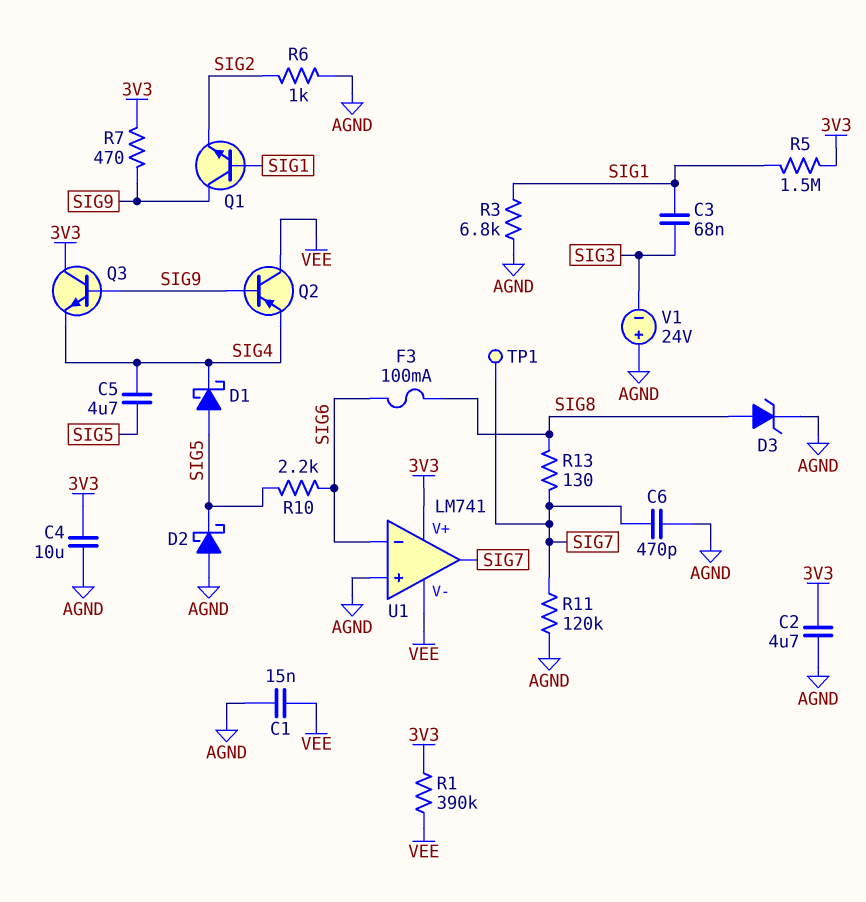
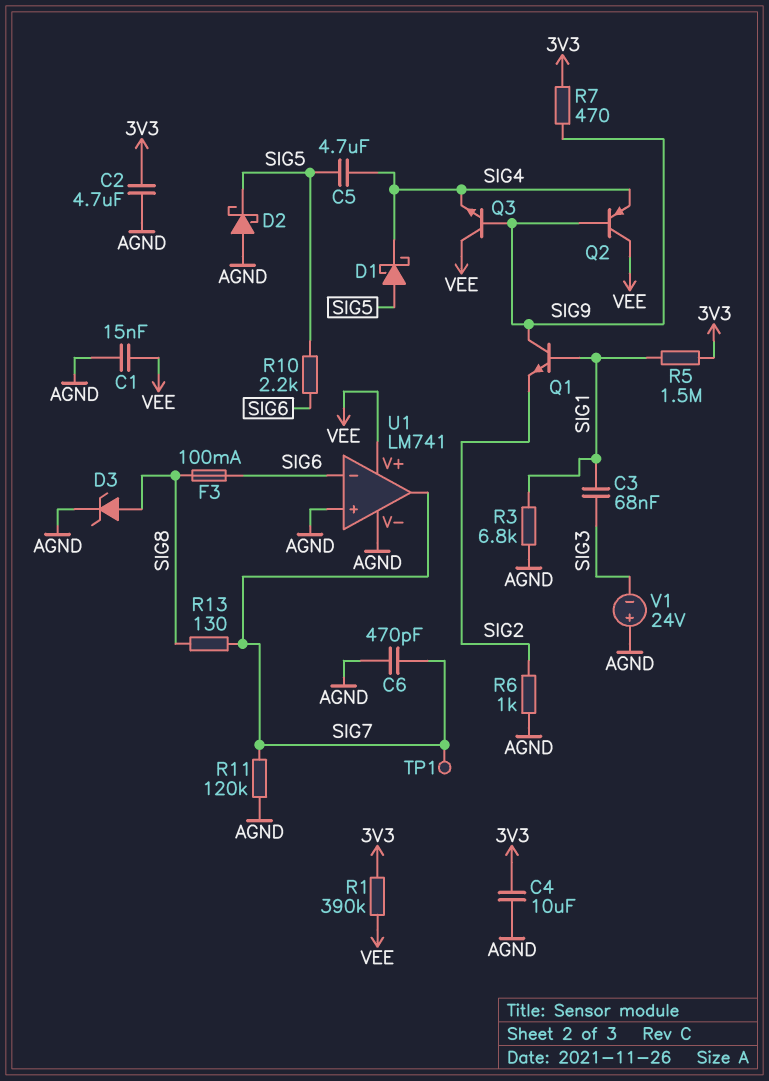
Q3: NPN (B SIG9, C 3V3, E SIG4) -> NPN (B SIG9, C VEE, E SIG4)
U1 pin V+: 3V3 -> VEE
U1 pin V-: VEE -> AGND

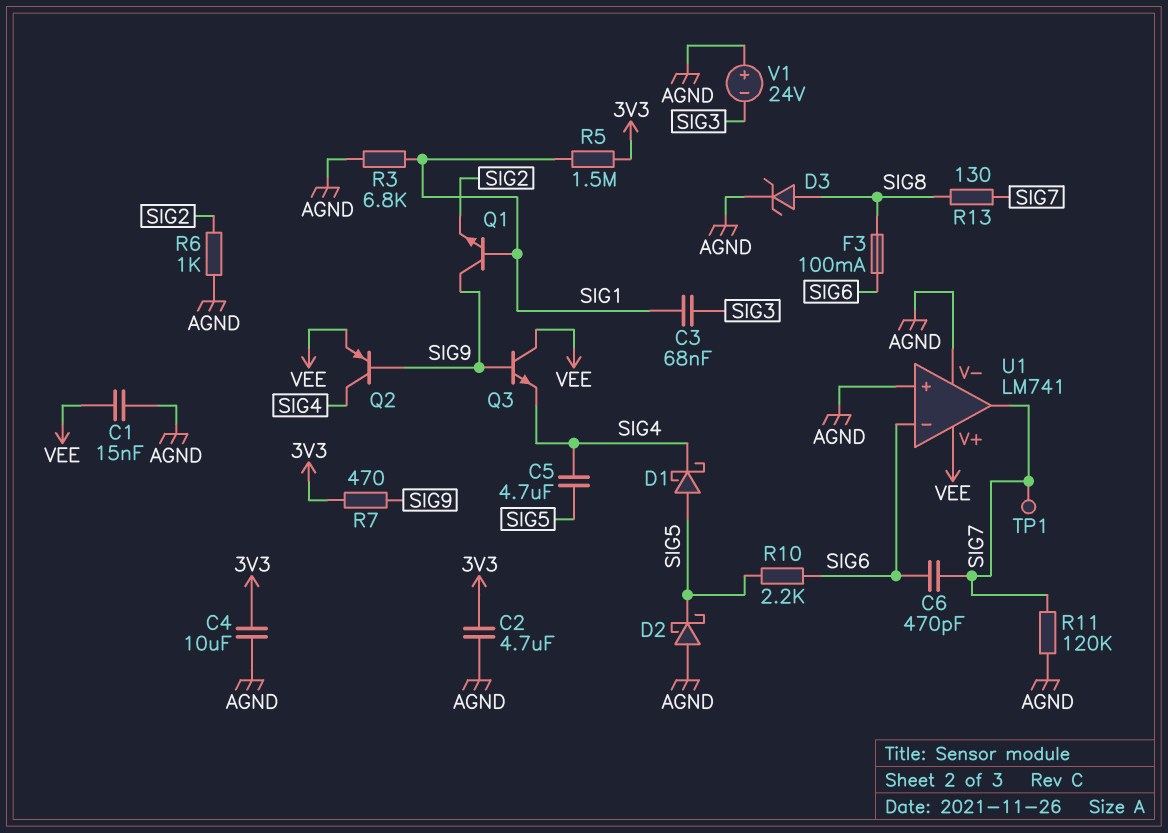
C6: 470pF (AGND, SIG7) -> 470pF (SIG6, SIG7)
Q2: PNP (B SIG9, C VEE, E SIG4) -> PNP (B SIG9, C SIG4, E VEE)
R1: 390k (3V3, VEE) -> none

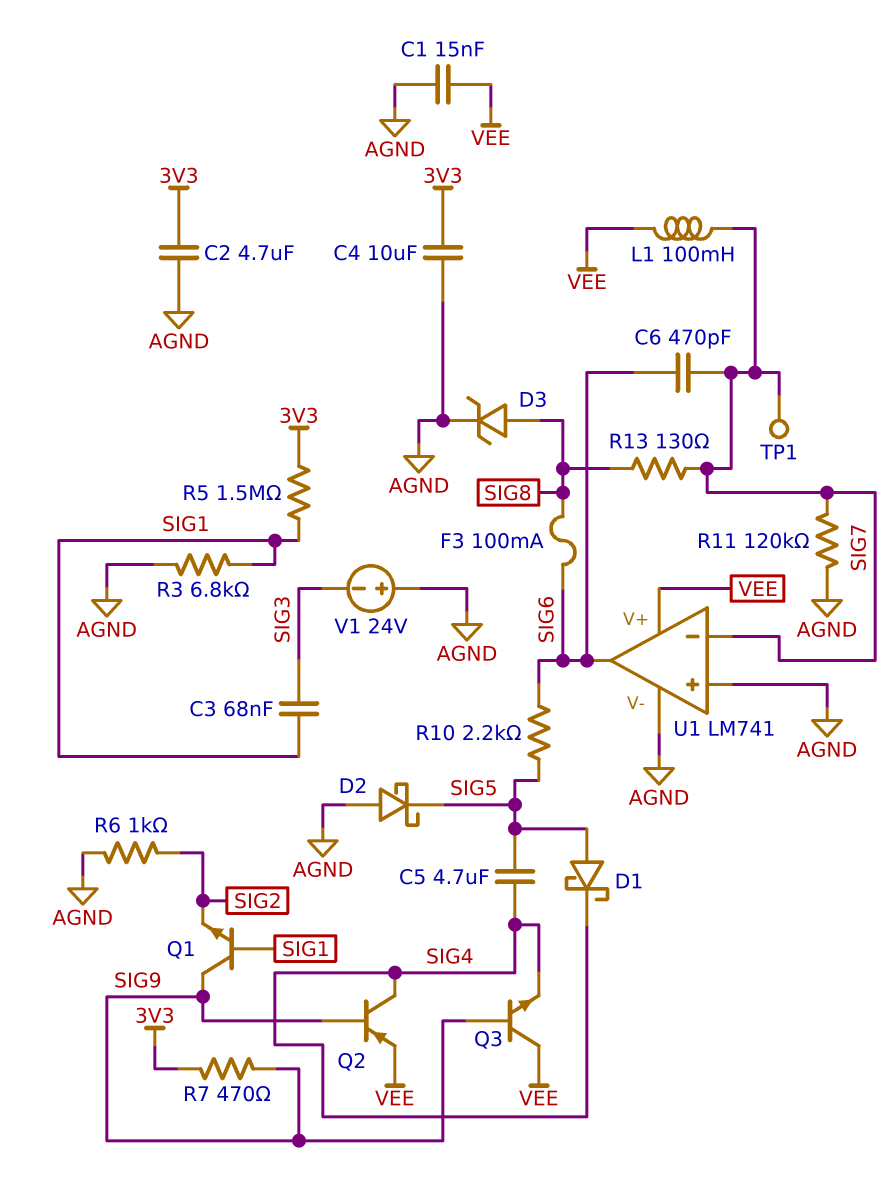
L1: none -> 100mH (SIG7, VEE)
U1 pin in-: SIG6 -> SIG7
U1 pin out: SIG7 -> SIG6

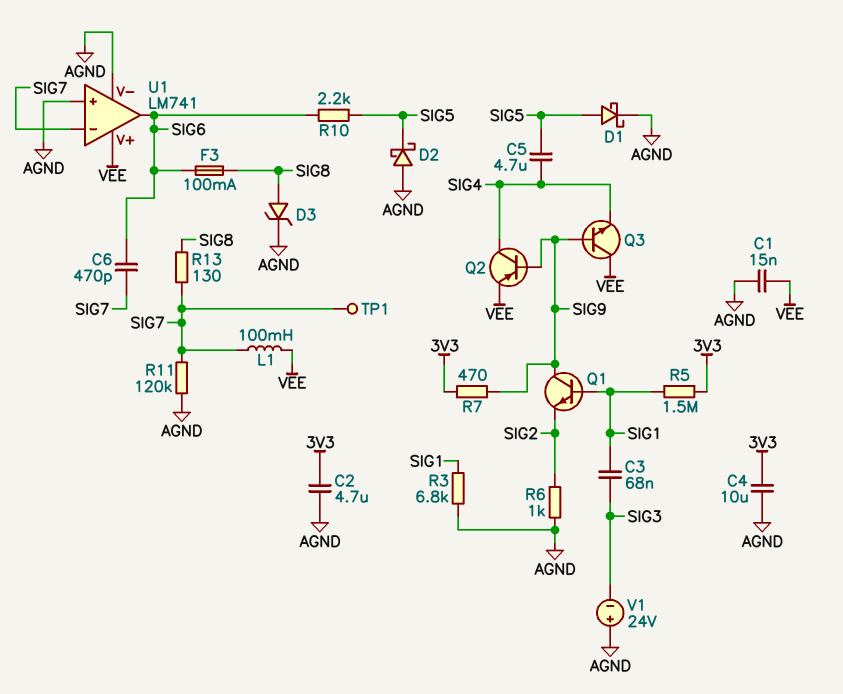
D1: schottky (A SIG5, K SIG4) -> schottky (A SIG5, K AGND)

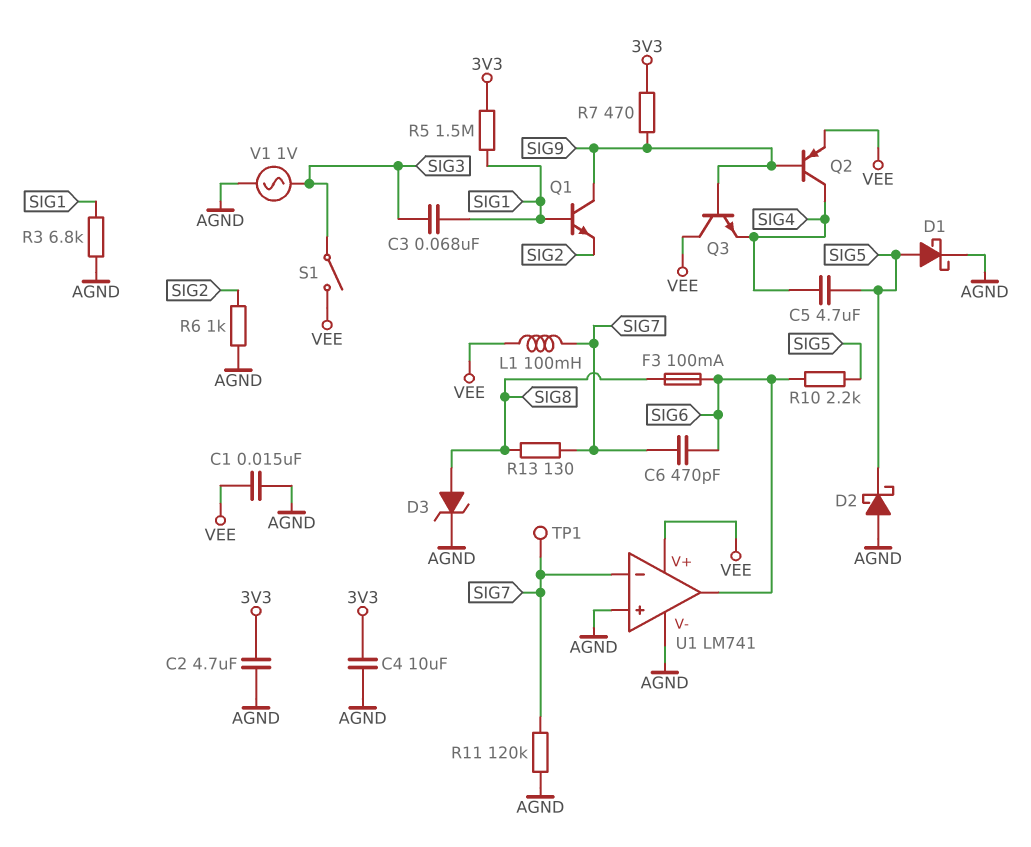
S1: none -> switch (SIG3, VEE)
V1: 24V (plus AGND, minus SIG3) -> AC 1V (AGND, SIG3)

